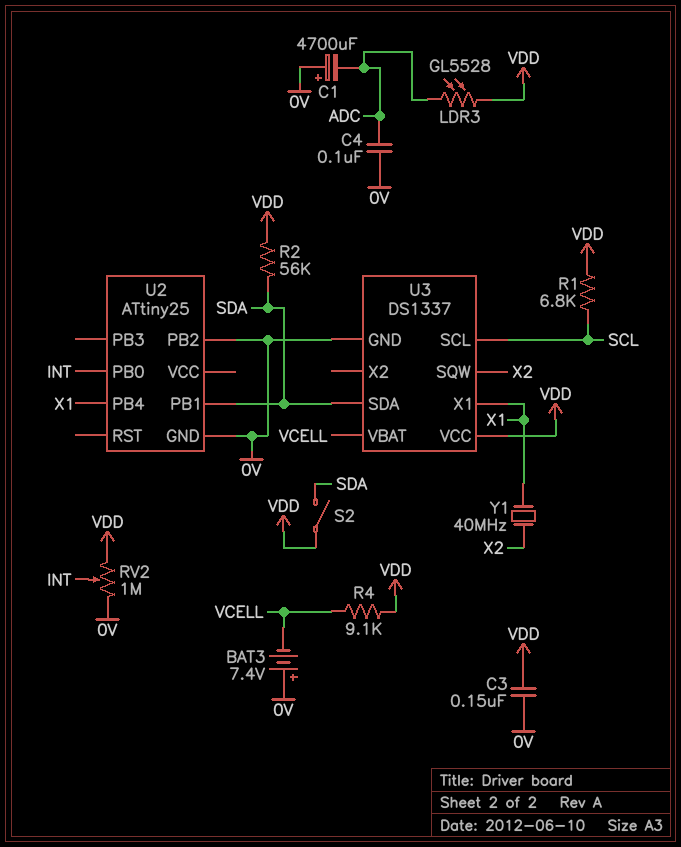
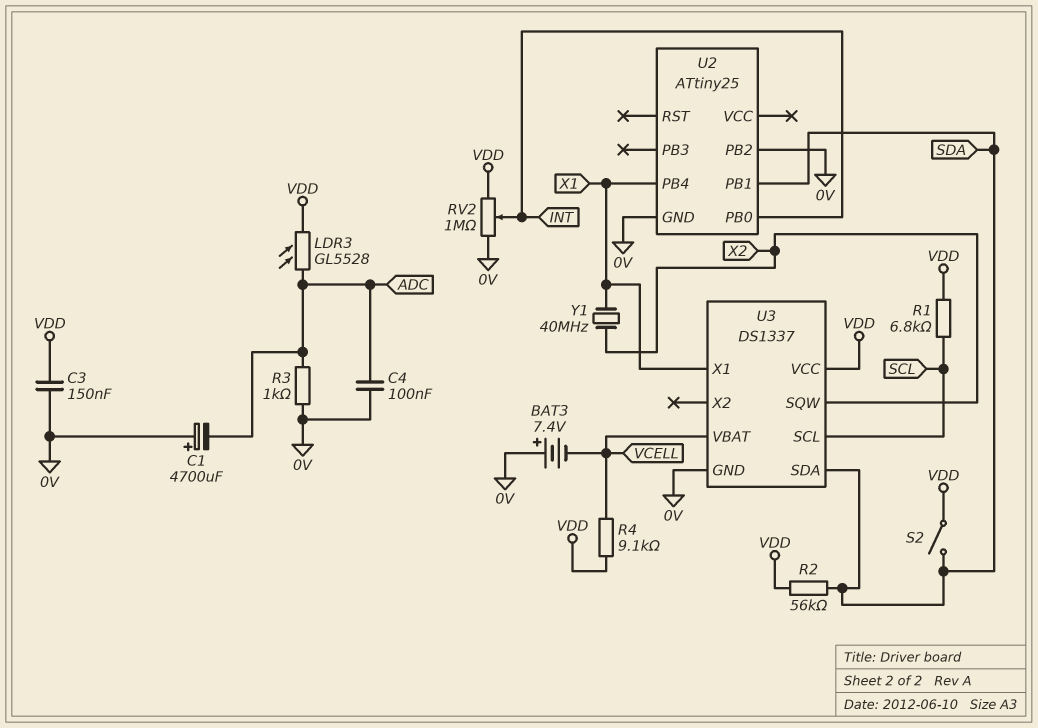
R3: none -> 1k (0V, ADC)

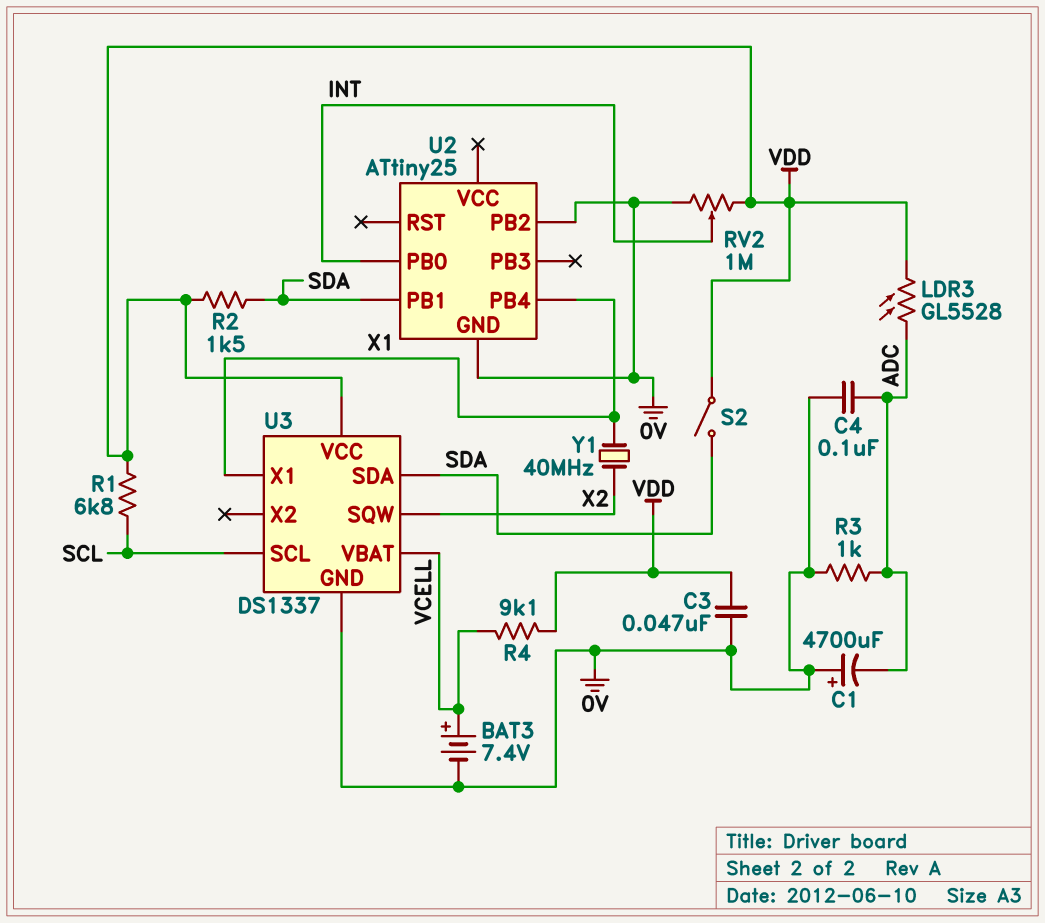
BAT3: 7.4V (plus 0V, minus VCELL) -> 7.4V (plus VCELL, minus 0V)
C3: 150nF (0V, VDD) -> 47nF (0V, VDD)
R2: 56k (SDA, VDD) -> 1.5k (SDA, VDD)

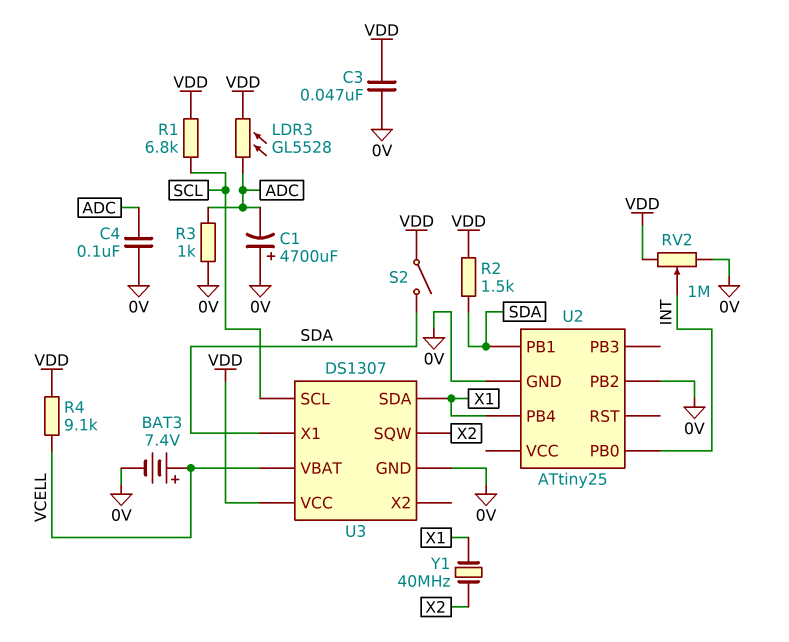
U3: DS1337 -> DS1307
U3 pin SDA: SDA -> X1
U3 pin X1: X1 -> SDA

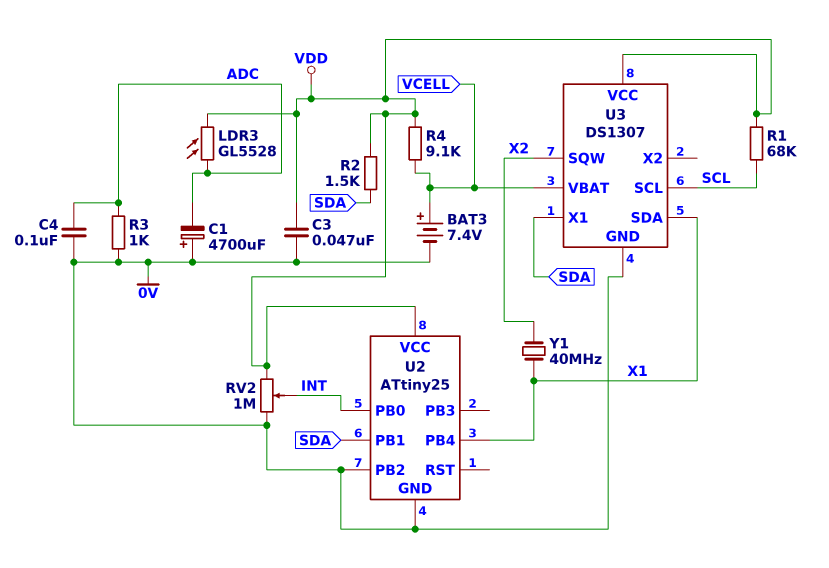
R1: 6.8k (SCL, VDD) -> 68k (SCL, VDD)
S2: switch (SDA, VDD) -> none
U2 pin VCC: none -> VDD

